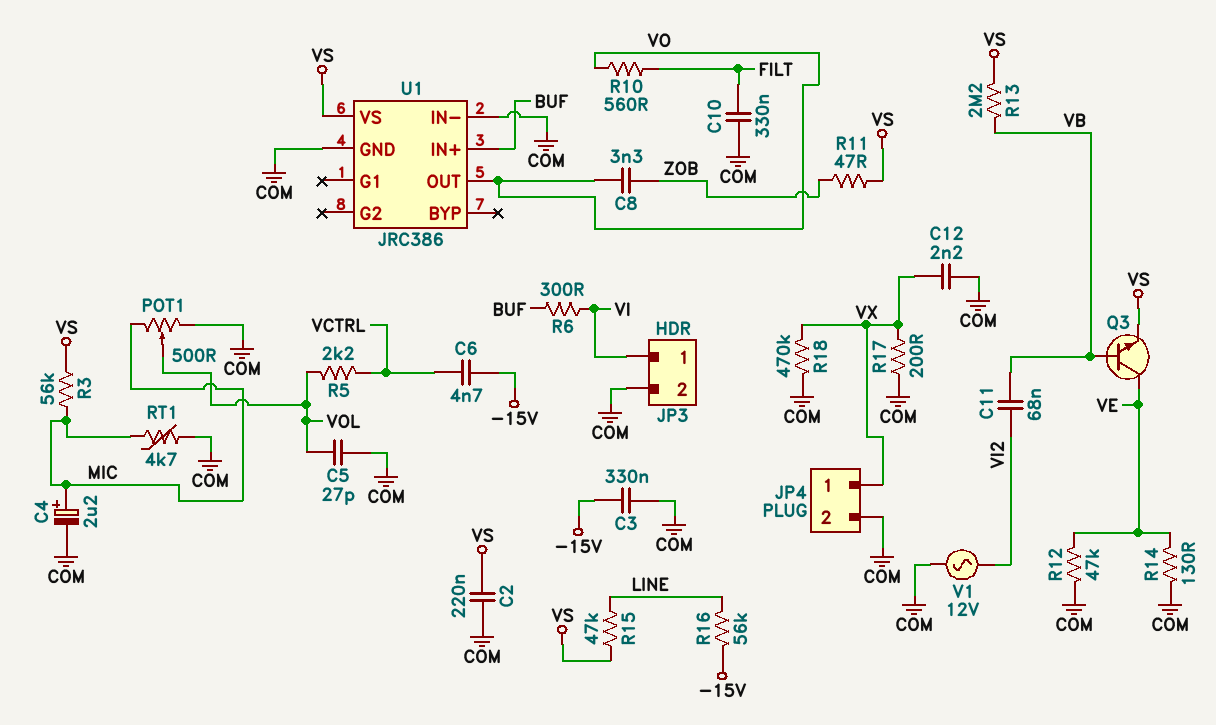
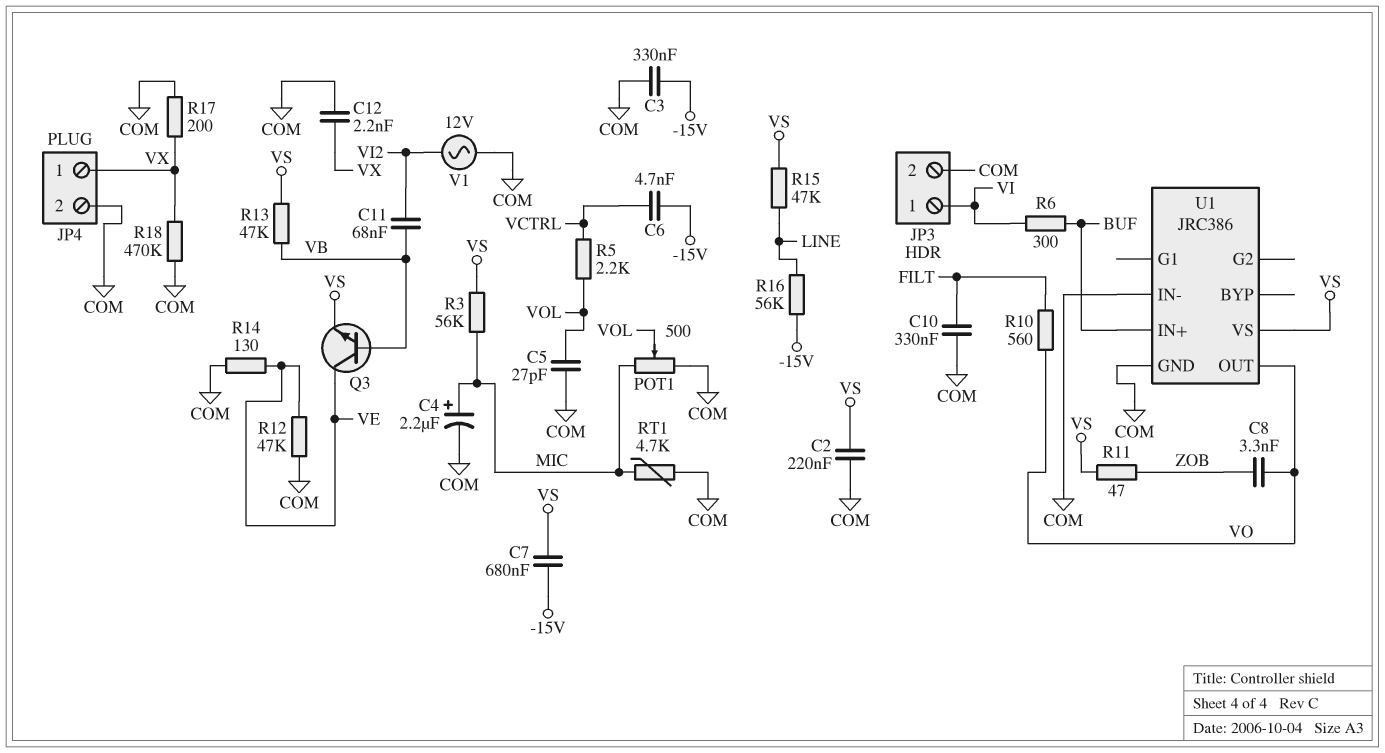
C7: none -> 680nF (-15V, VS)
R13: 2.2M (VB, VS) -> 47k (VB, VS)

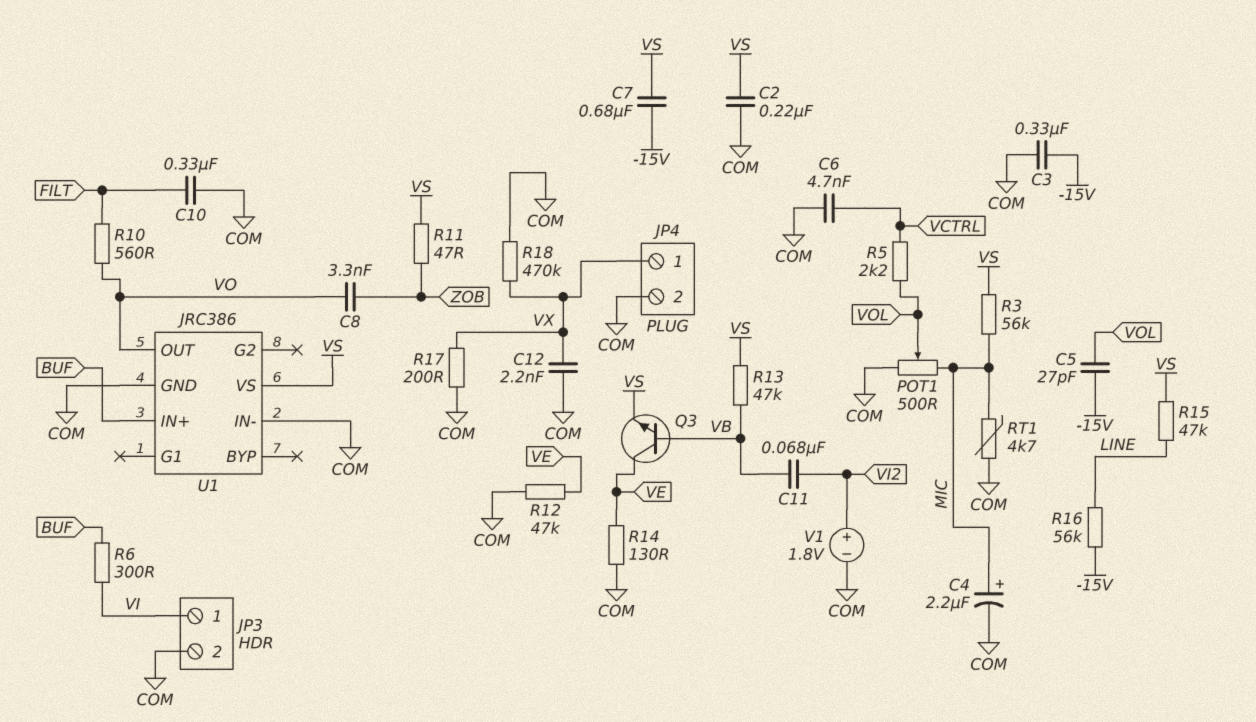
C5: 27pF (COM, VOL) -> 27pF (-15V, VOL)
C6: 4.7nF (-15V, VCTRL) -> 4.7nF (COM, VCTRL)
V1: AC 12V (COM, VI2) -> 1.8V (plus VI2, minus COM)

